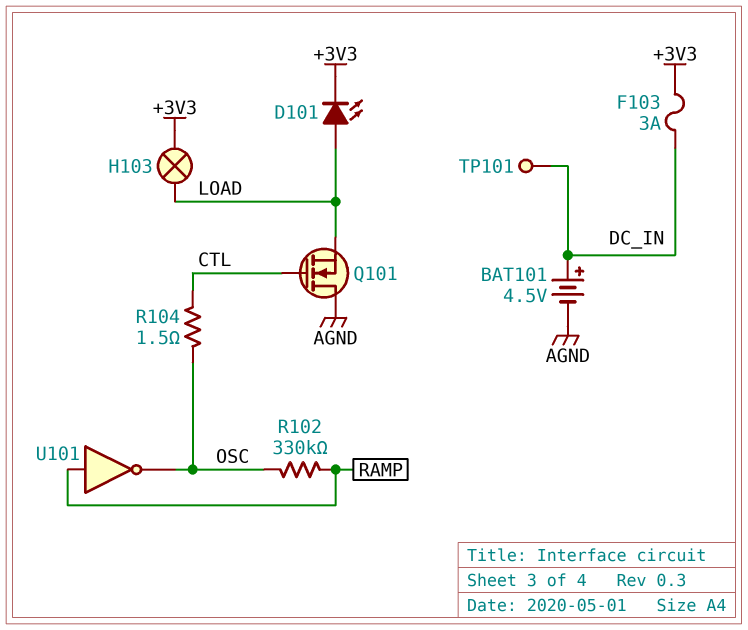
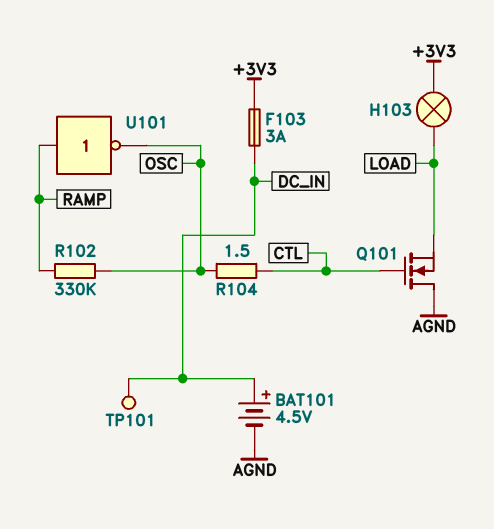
D101: LED (A LOAD, K +3V3) -> none

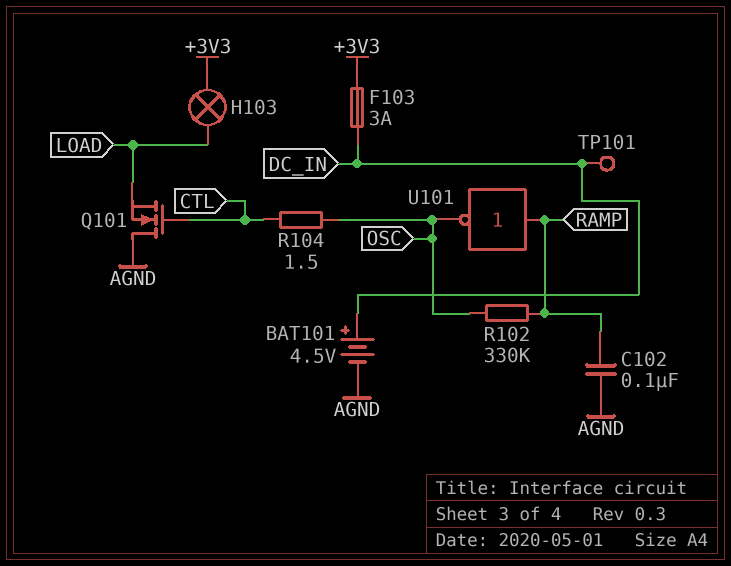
C102: none -> 100nF (AGND, RAMP)

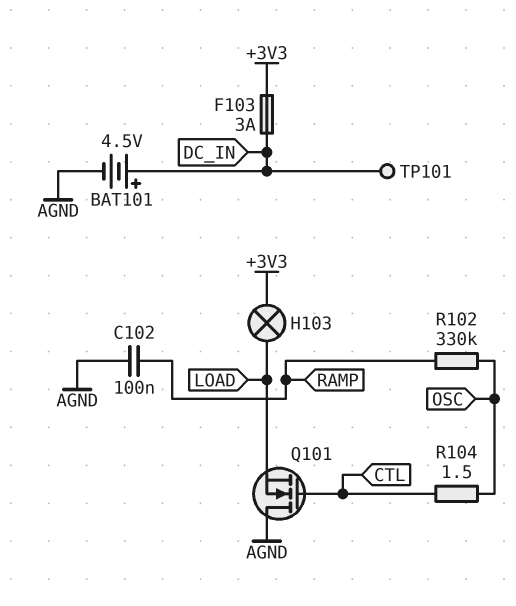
U101: NOT (in RAMP, out OSC) -> none

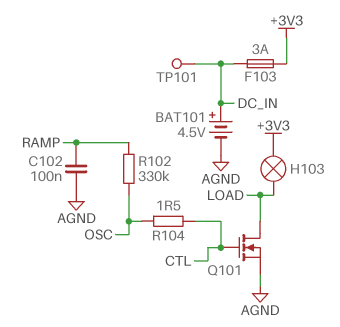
Q101: NMOS (G CTL, D AGND, S LOAD) -> NMOS (G CTL, D LOAD, S AGND)

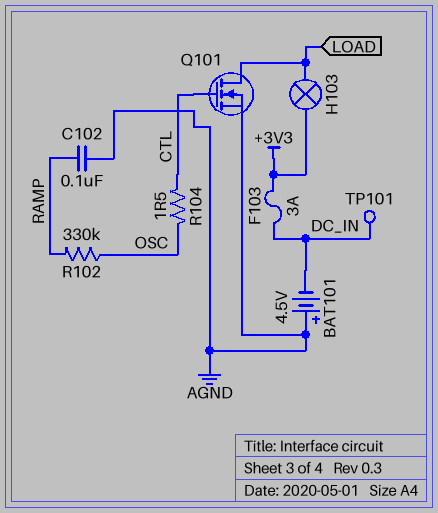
BAT101: 4.5V (plus DC_IN, minus AGND) -> 4.5V (plus AGND, minus DC_IN)

